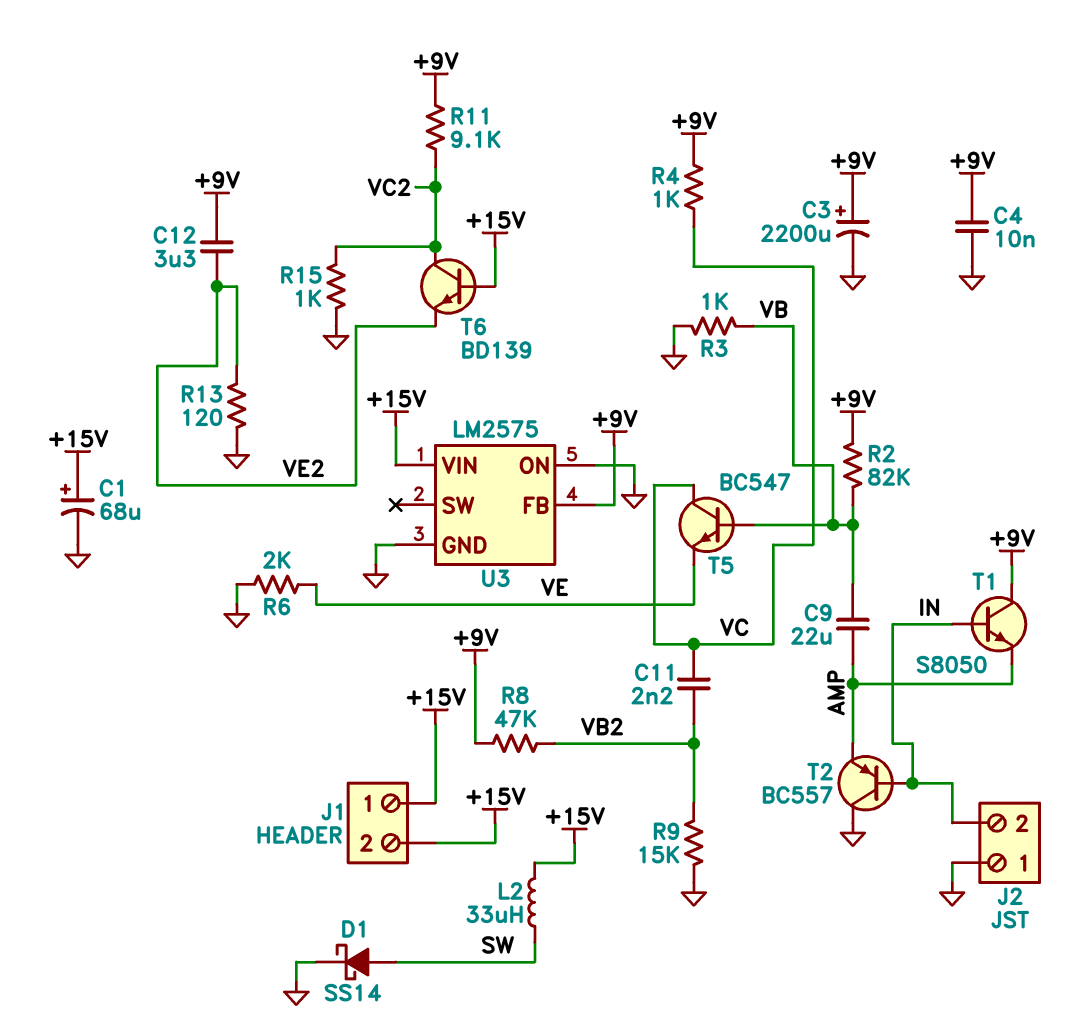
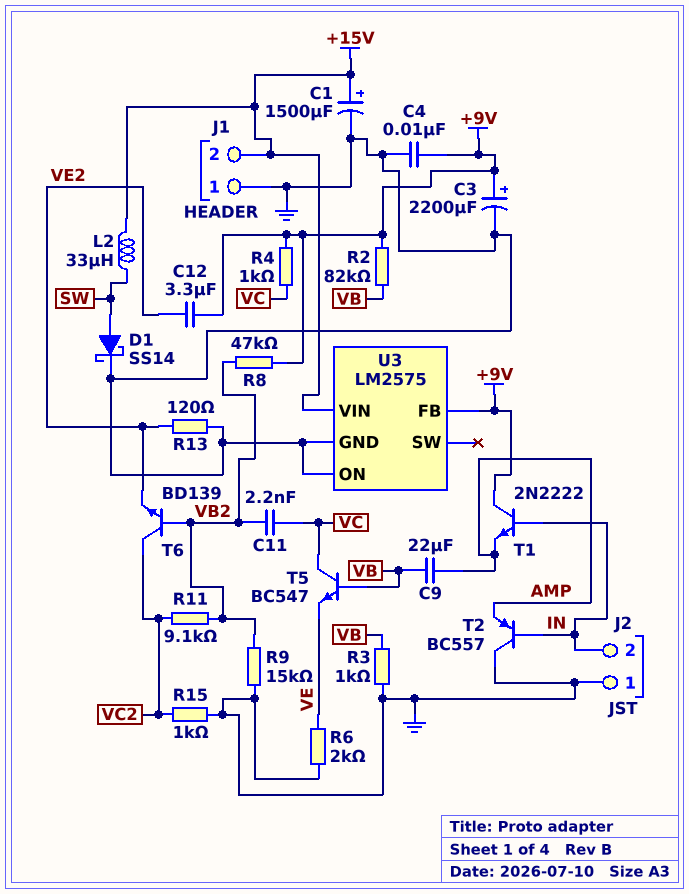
C1: 68uF (plus +15V, minus GND) -> 1500uF (plus +15V, minus GND)
J1 pin 1: +15V -> GND
R11: 9.1k (+9V, VC2) -> 9.1k (VB2, VC2)
T1: NPN S8050 (B IN, C +9V, E AMP) -> NPN 2N2222 (B IN, C +9V, E AMP)
T6: NPN BD139 (B +15V, C VC2, E VE2) -> NPN BD139 (B VB2, C VC2, E VE2)

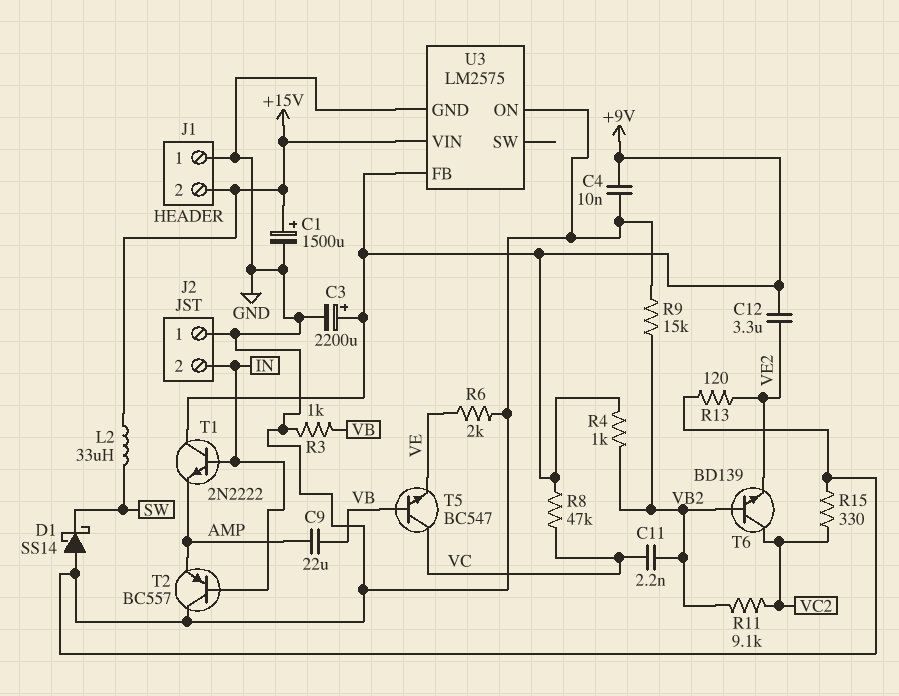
D1: schottky SS14 (A SW, K GND) -> schottky SS14 (A GND, K SW)
R2: 82k (+9V, VB) -> none
R4: 1k (+9V, VC) -> 1k (+9V, VB2)
R8: 47k (+9V, VB2) -> 47k (+9V, VC)
R15: 1k (GND, VC2) -> 330 (GND, VC2)

